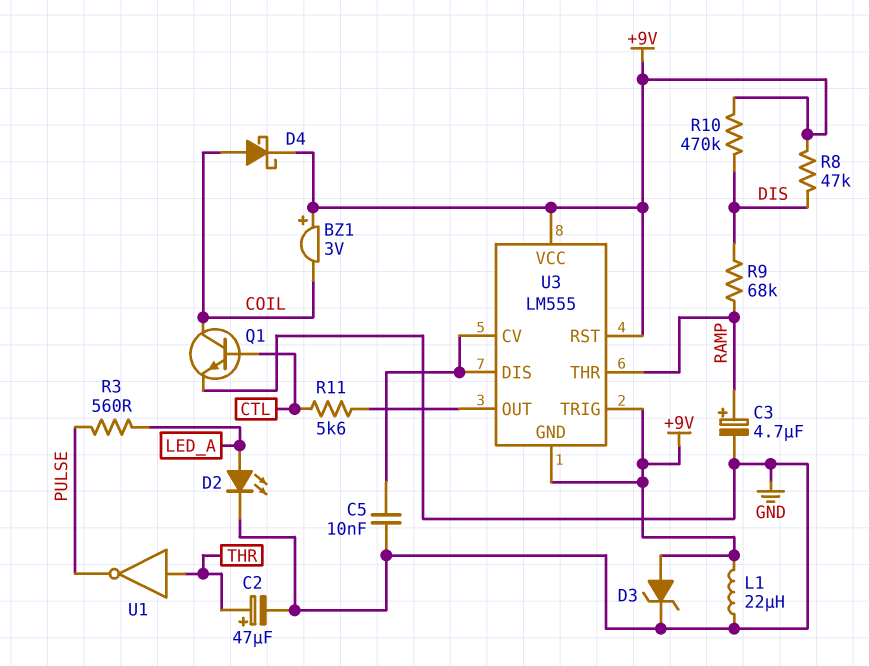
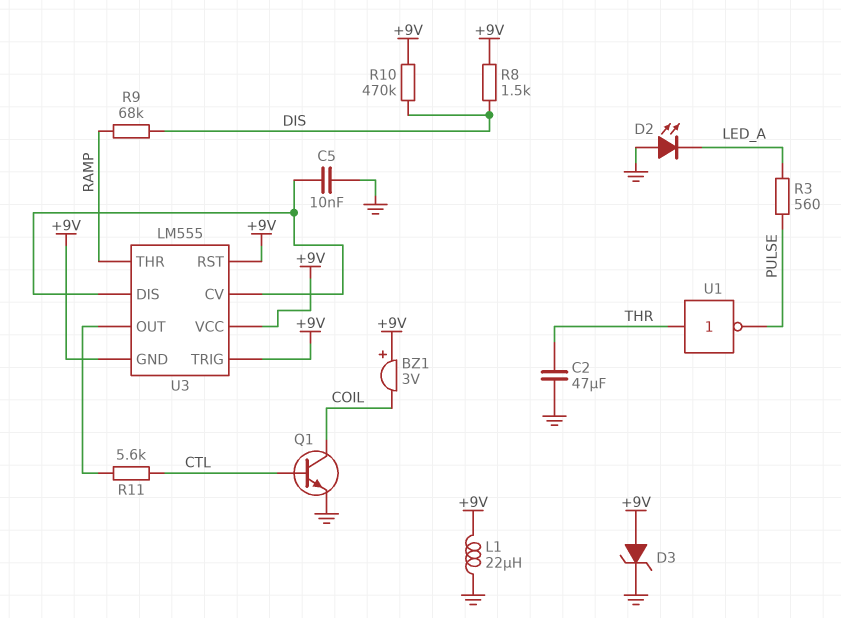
C2: 47uF (plus THR, minus GND) -> 47uF (GND, THR)
C3: 4.7uF (plus RAMP, minus GND) -> none
D2: LED (A LED_A, K GND) -> LED (A GND, K LED_A)
D4: schottky (A COIL, K +9V) -> none
R8: 47k (+9V, DIS) -> 1.5k (+9V, DIS)

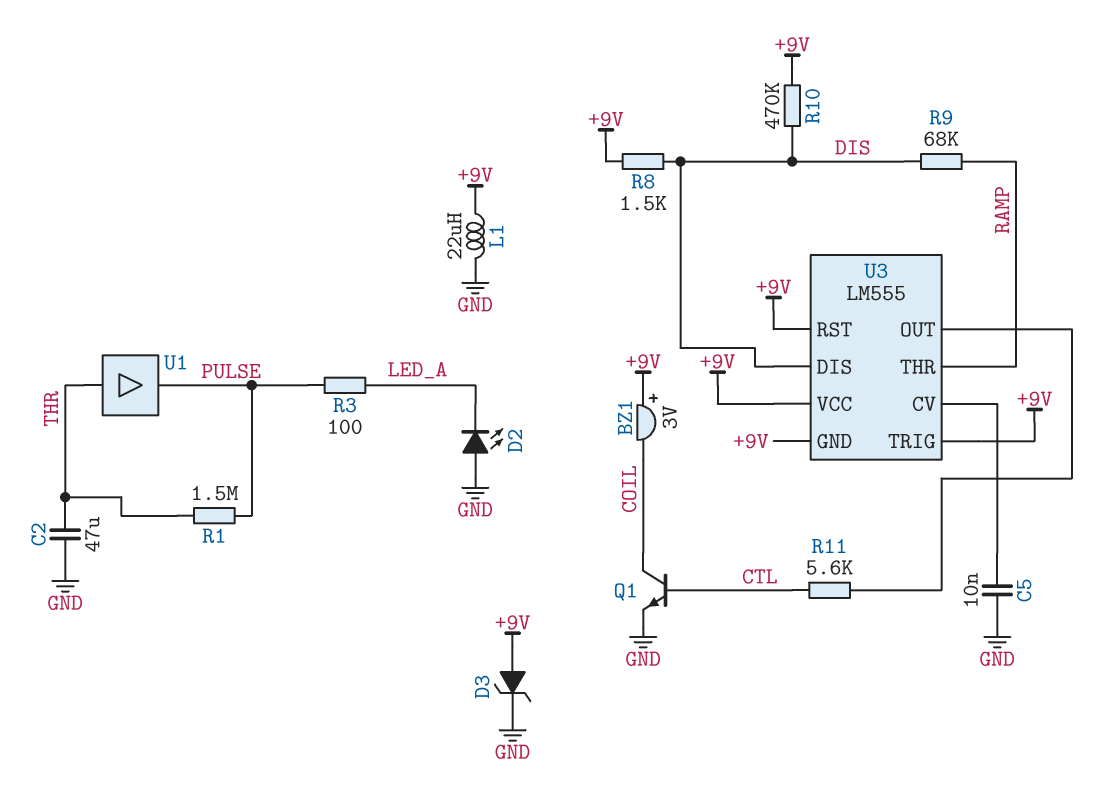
R1: none -> 1.5M (PULSE, THR)
R3: 560 (LED_A, PULSE) -> 100 (LED_A, PULSE)
U1: NOT (in THR, out PULSE) -> buffer (in THR, out PULSE)
U3 pin DIS: U3/CV -> DIS

